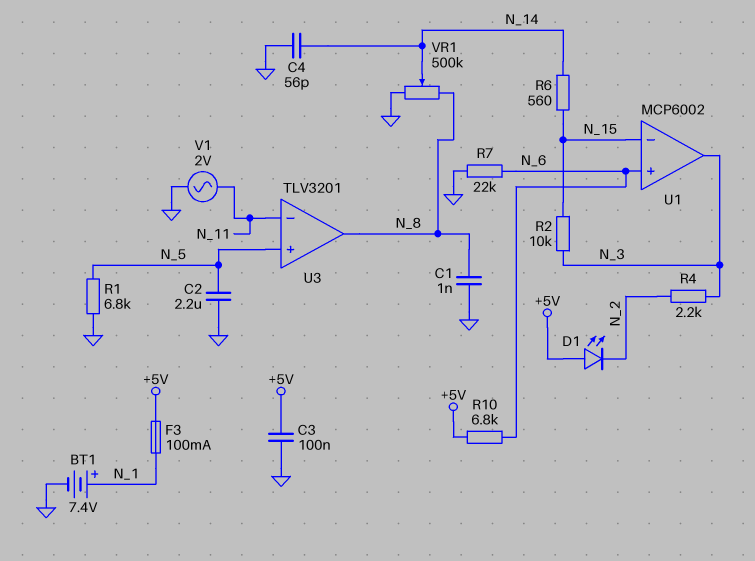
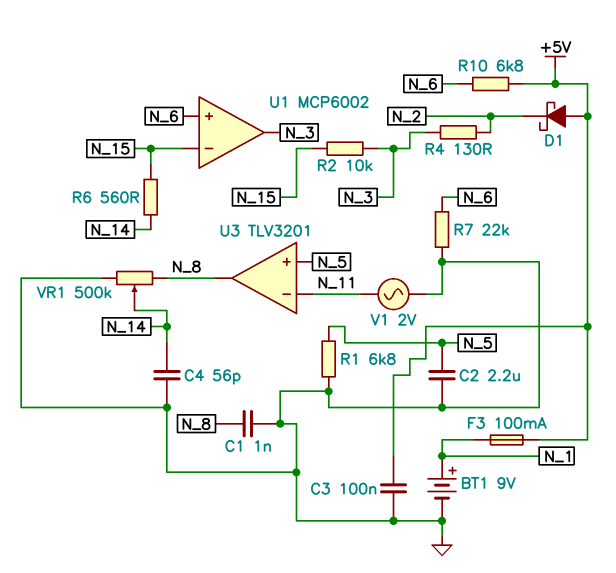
BT1: 7.4V (plus N_1, minus GND) -> 9V (plus N_1, minus GND)
D1: LED (A +5V, K N_2) -> schottky (A +5V, K N_2)
R4: 2.2k (N_2, N_3) -> 130 (N_2, N_3)

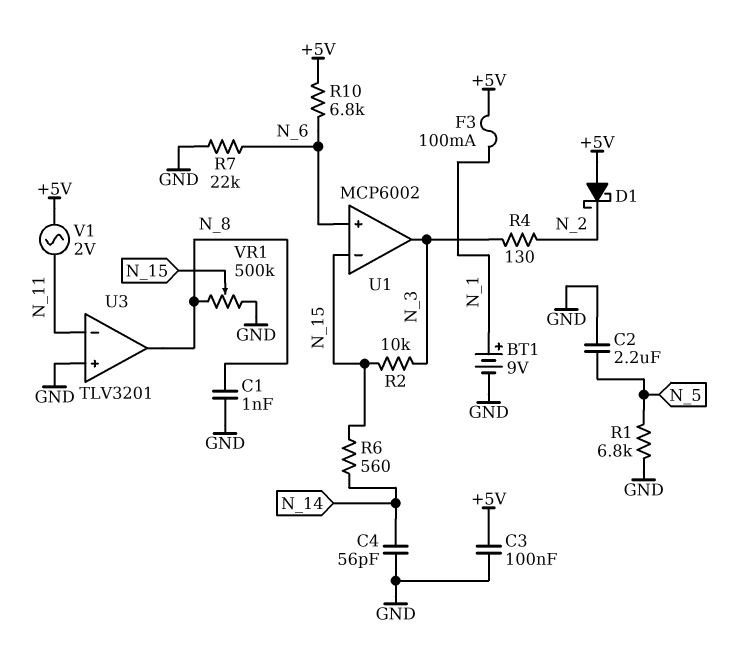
U3 pin in+: N_5 -> GND
V1: AC 2V (GND, N_11) -> AC 2V (+5V, N_11)
VR1: 500k (GND, N_8, wiper N_14) -> 500k (GND, N_8, wiper N_15)

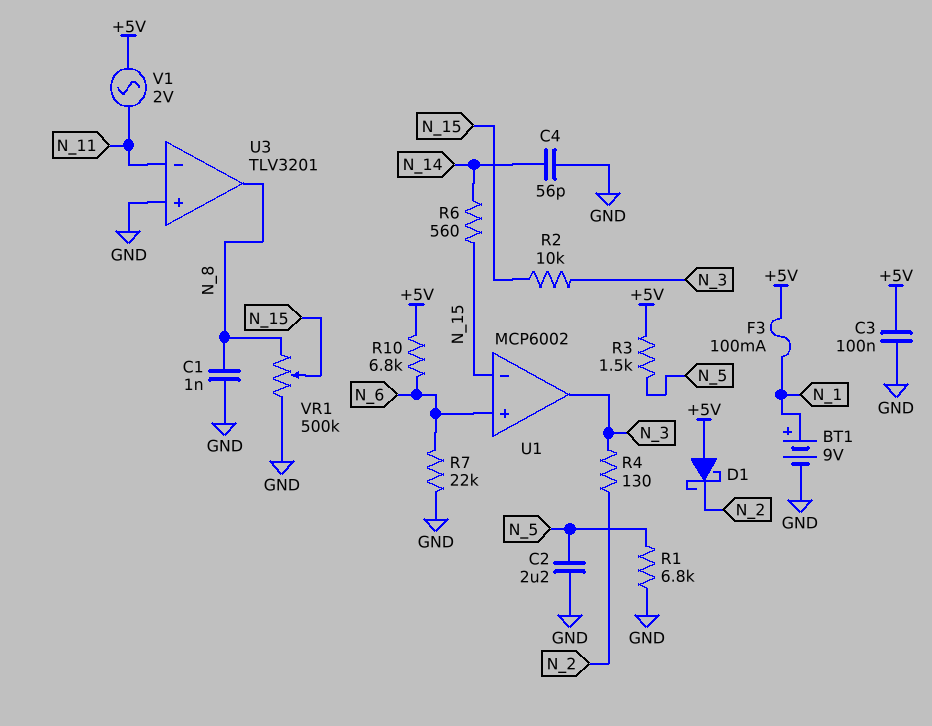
R3: none -> 1.5k (+5V, N_5)

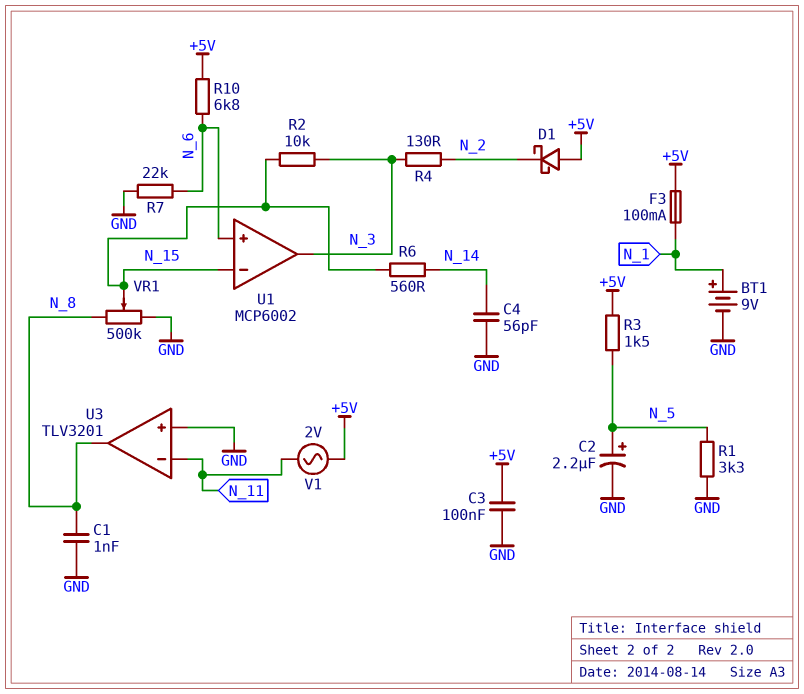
C2: 2.2uF (GND, N_5) -> 2.2uF (plus N_5, minus GND)
R1: 6.8k (GND, N_5) -> 3.3k (GND, N_5)

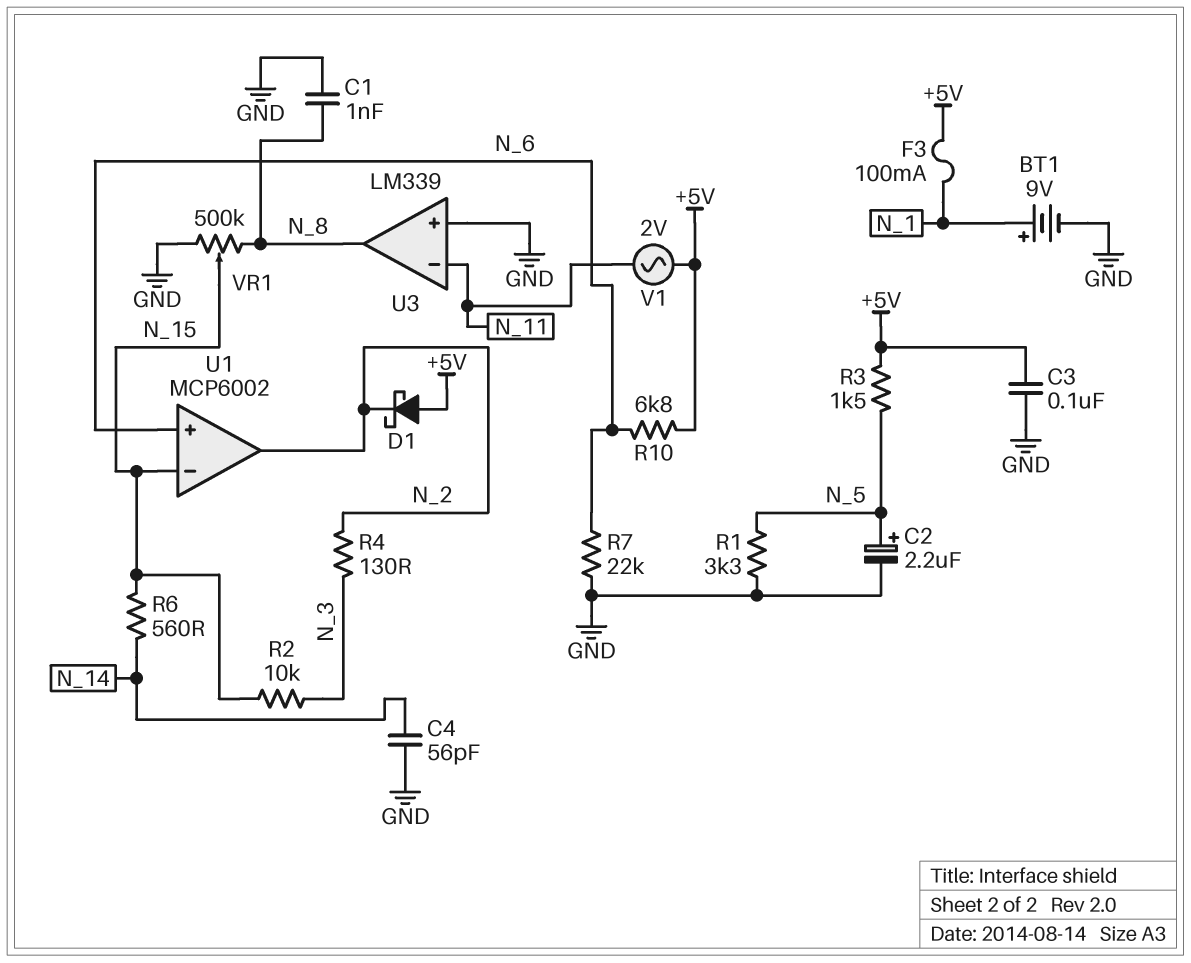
U1 pin out: N_3 -> N_2
U3: TLV3201 -> LM339

